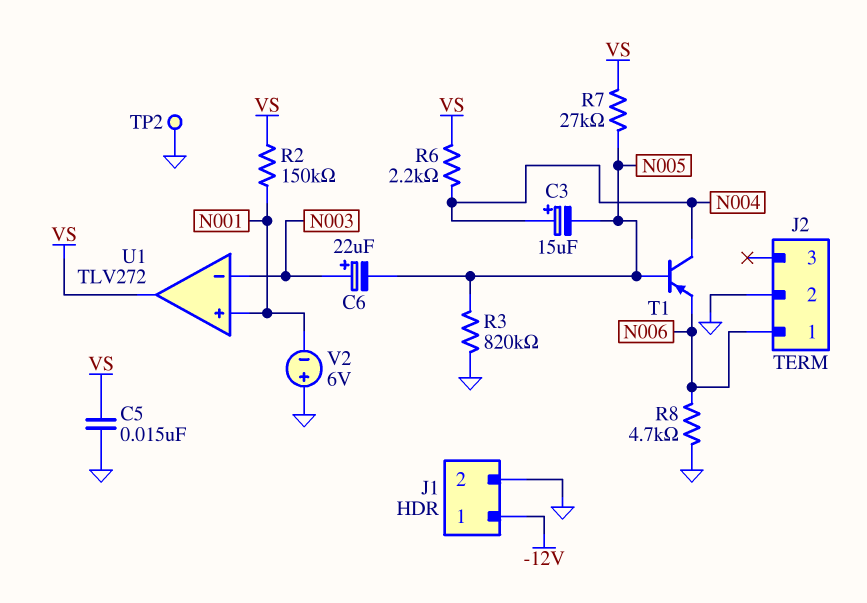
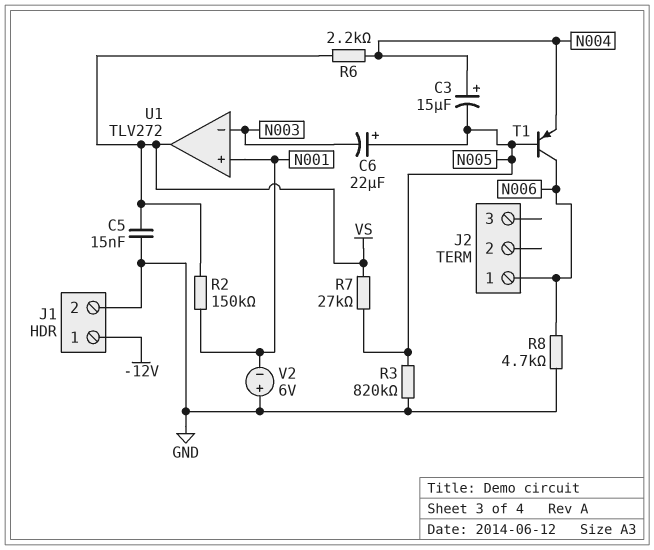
C6: 22uF (plus N003, minus N005) -> 22uF (plus N005, minus N003)
J2 pin 2: GND -> none
T1: PNP (B N005, C N004, E N006) -> PNP (B N005, C N006, E N004)
TP2: test point (GND) -> none

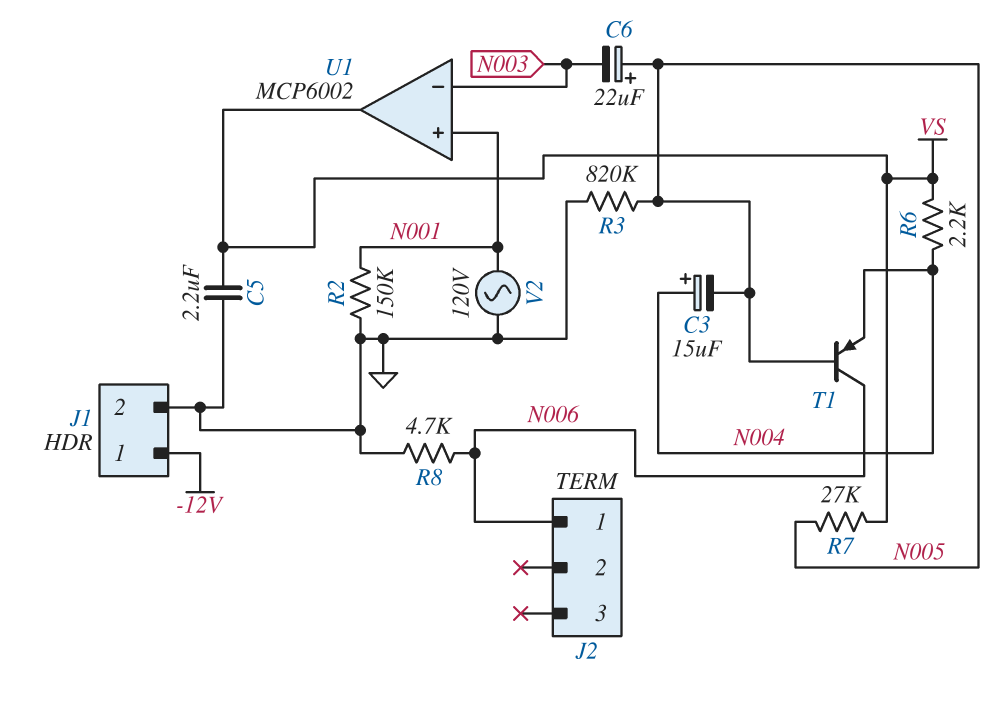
C5: 15nF (GND, VS) -> 2.2uF (GND, VS)
R2: 150k (N001, VS) -> 150k (GND, N001)
U1: TLV272 -> MCP6002
V2: 6V (plus GND, minus N001) -> AC 120V (GND, N001)

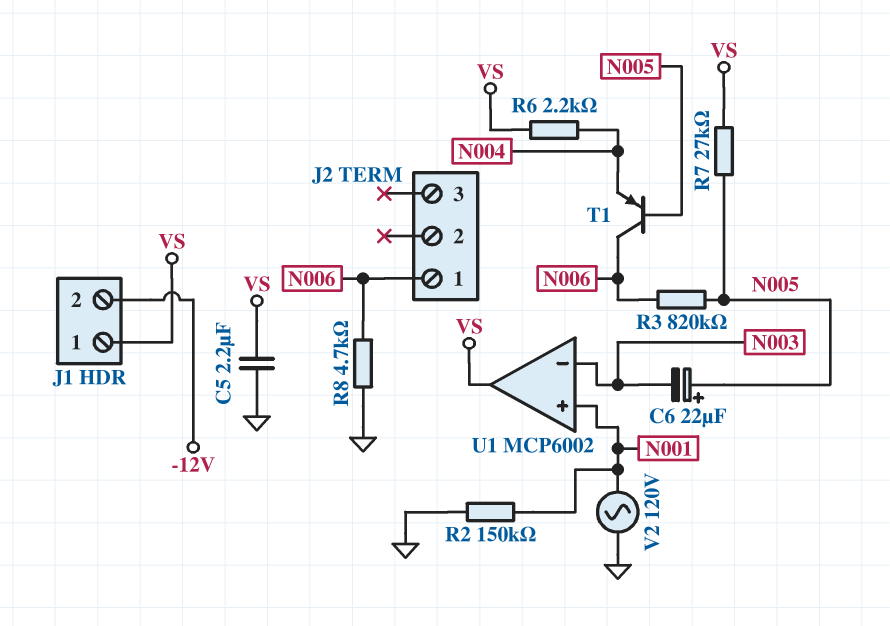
C3: 15uF (plus N004, minus N005) -> none
J1 pin 1: -12V -> VS
J1 pin 2: GND -> -12V
R3: 820k (GND, N005) -> 820k (N005, N006)

